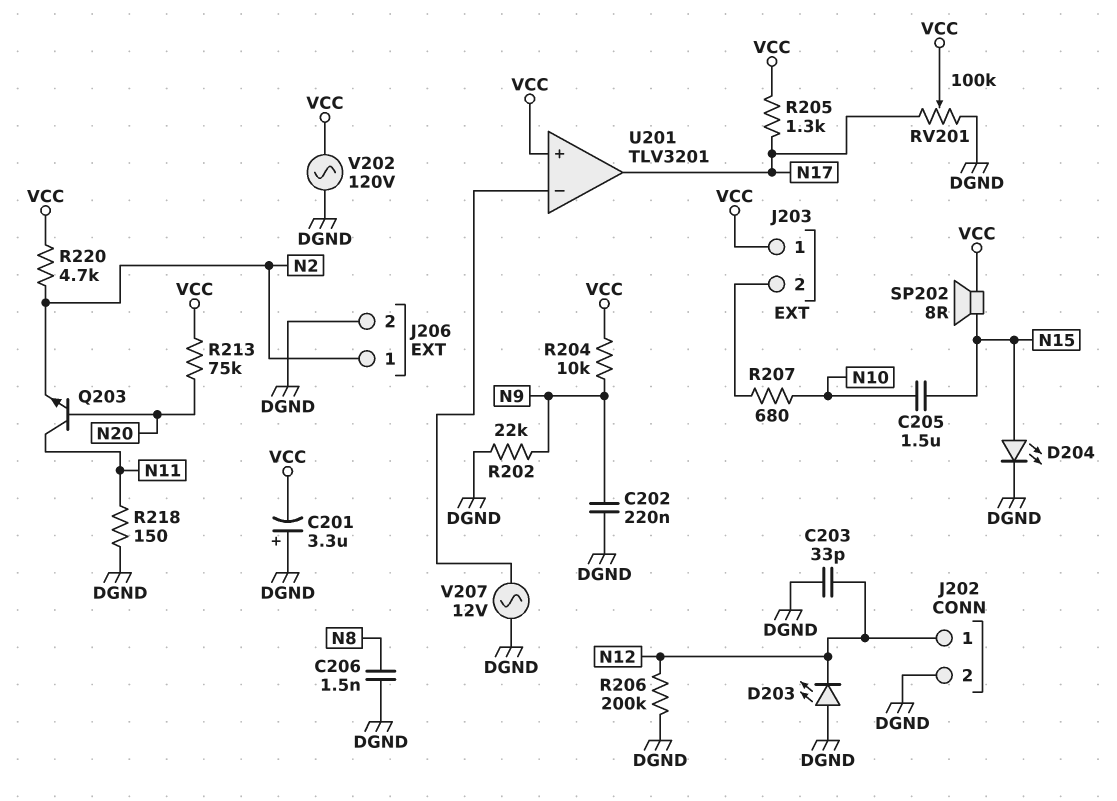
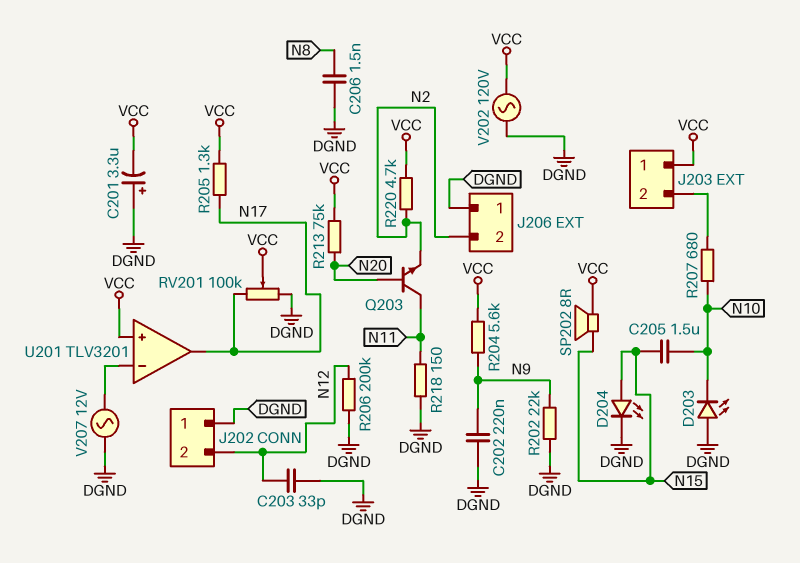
D203: LED (A DGND, K N12) -> LED (A DGND, K N10)
J202 pin 1: N12 -> DGND
J202 pin 2: DGND -> N12
J206 pin 1: N2 -> DGND
J206 pin 2: DGND -> N2
R204: 10k (N9, VCC) -> 5.6k (N9, VCC)

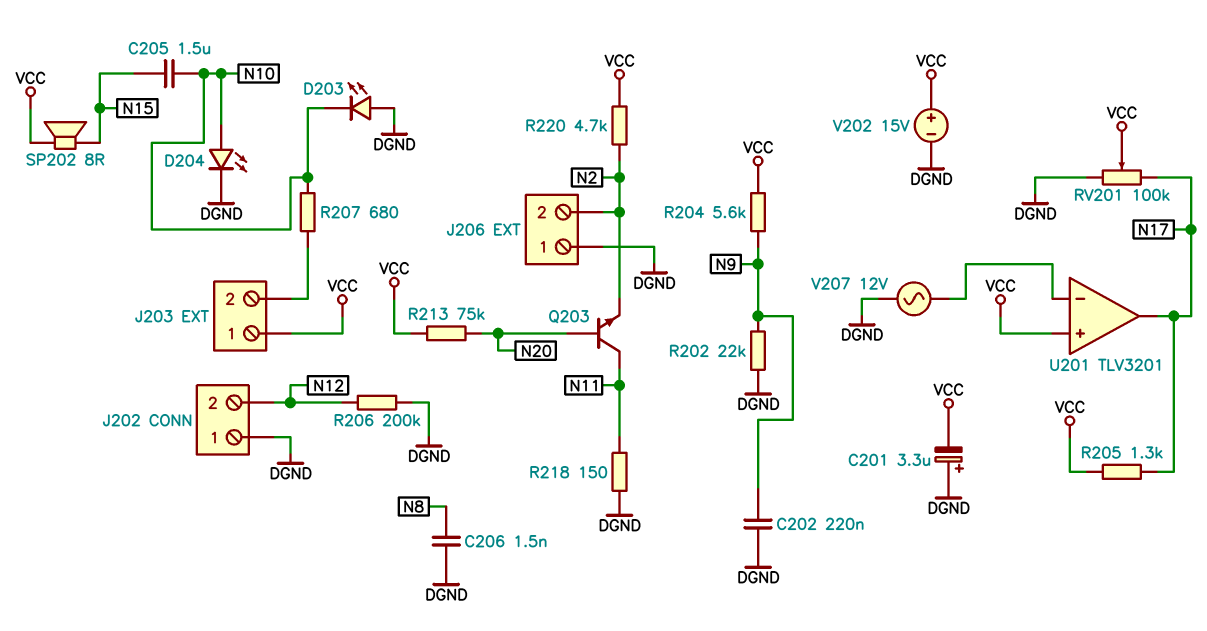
C203: 33pF (DGND, N12) -> none
D204: LED (A N15, K DGND) -> LED (A N10, K DGND)
V202: AC 120V (DGND, VCC) -> 15V (plus VCC, minus DGND)

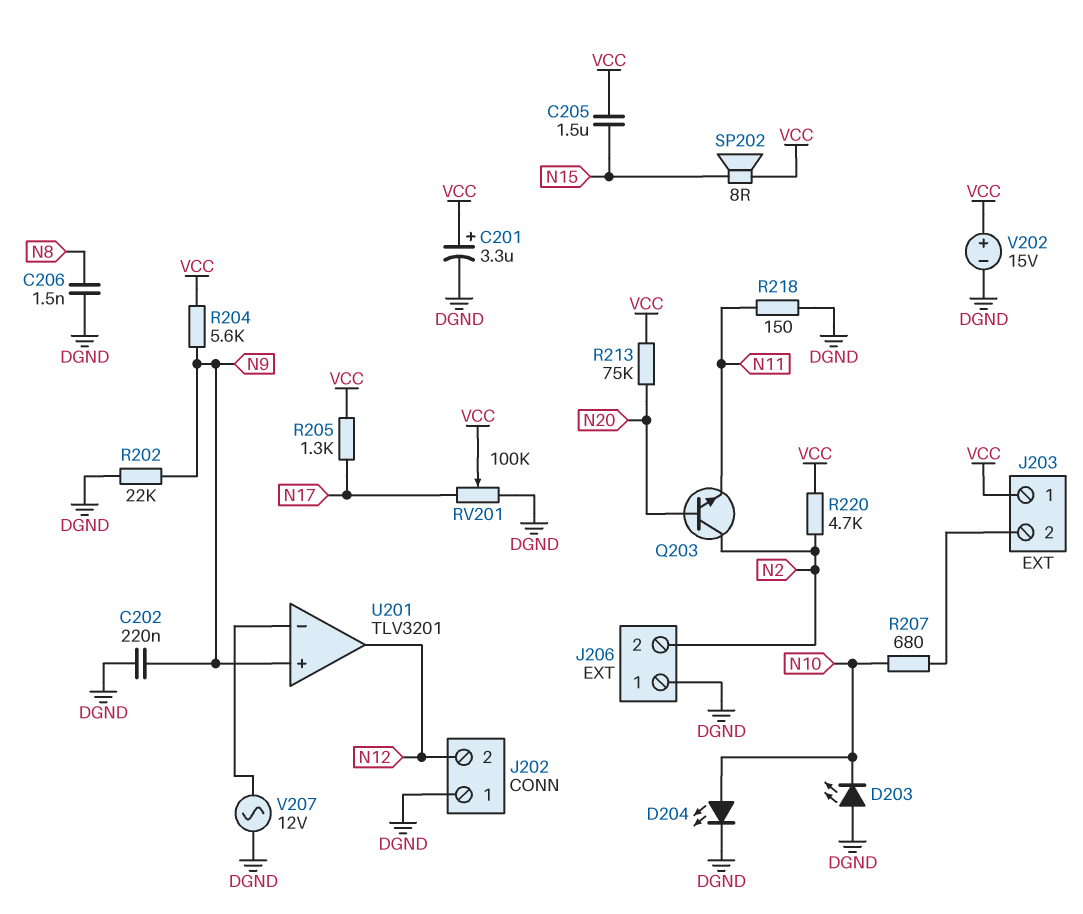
C201: 3.3uF (plus DGND, minus VCC) -> 3.3uF (plus VCC, minus DGND)
C205: 1.5uF (N10, N15) -> 1.5uF (N15, VCC)
Q203: NPN (B N20, C N11, E N2) -> NPN (B N20, C N2, E N11)
R206: 200k (DGND, N12) -> none
U201 pin in+: VCC -> N9
U201 pin out: N17 -> N12

